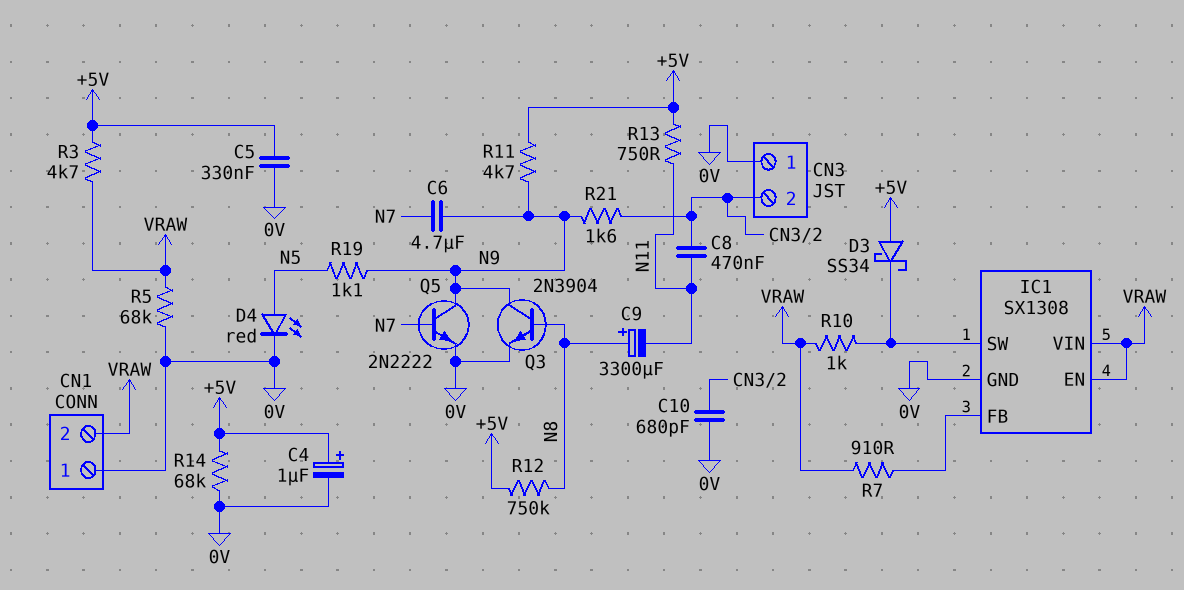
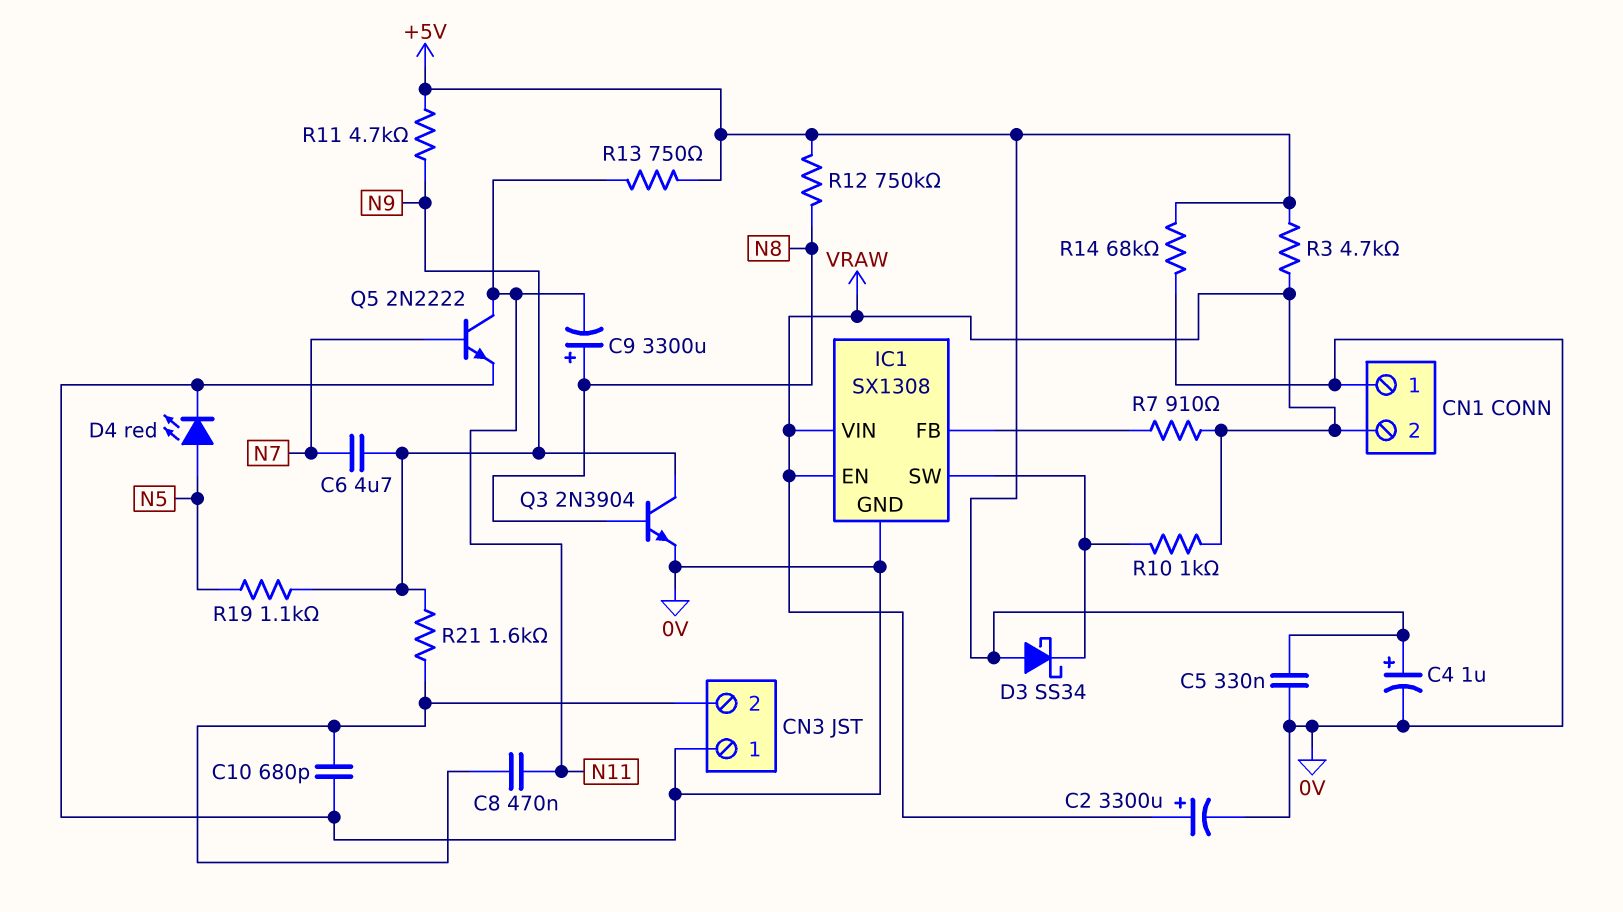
C2: none -> 3300uF (plus VRAW, minus 0V)
Q5: NPN 2N2222 (B N7, C N9, E 0V) -> NPN 2N2222 (B N7, C N11, E 0V)
R5: 68k (0V, VRAW) -> none

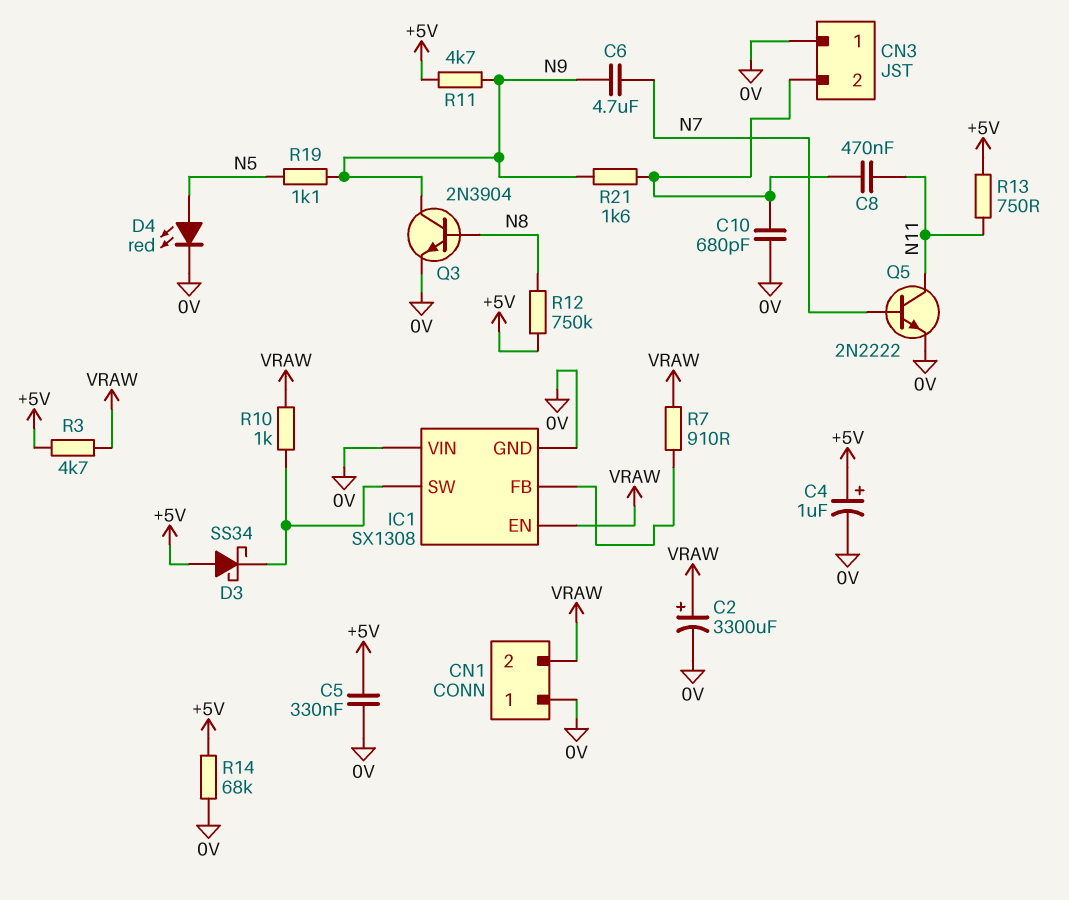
C9: 3300uF (plus N8, minus N11) -> none
IC1 pin VIN: VRAW -> 0V

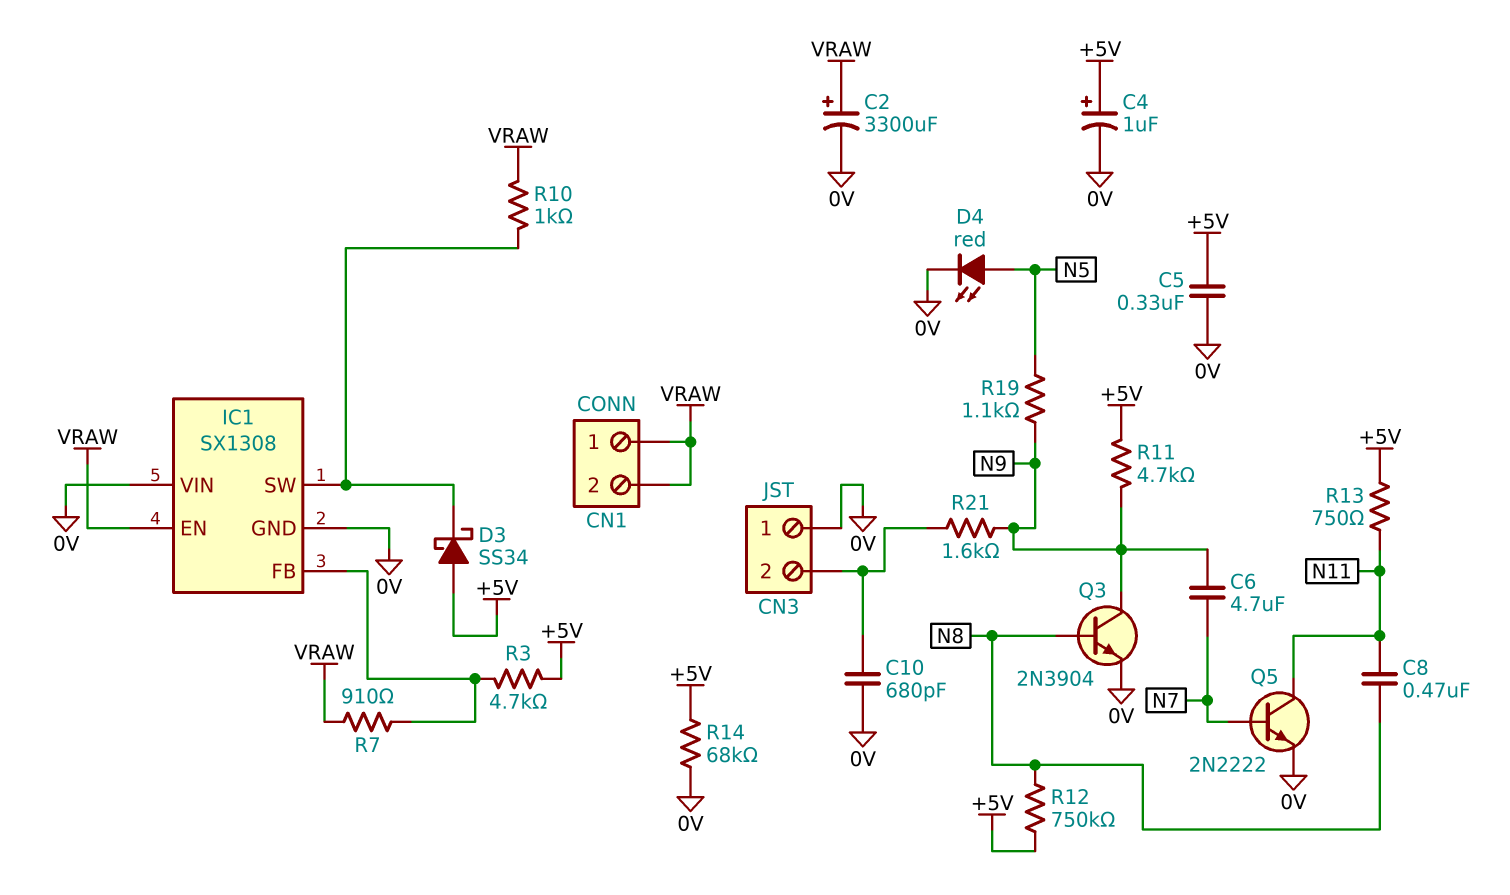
C8: 470nF (CN3/2, N11) -> 470nF (N8, N11)
CN1 pin 1: 0V -> VRAW
R3: 4.7k (+5V, VRAW) -> 4.7k (+5V, IC1/FB)

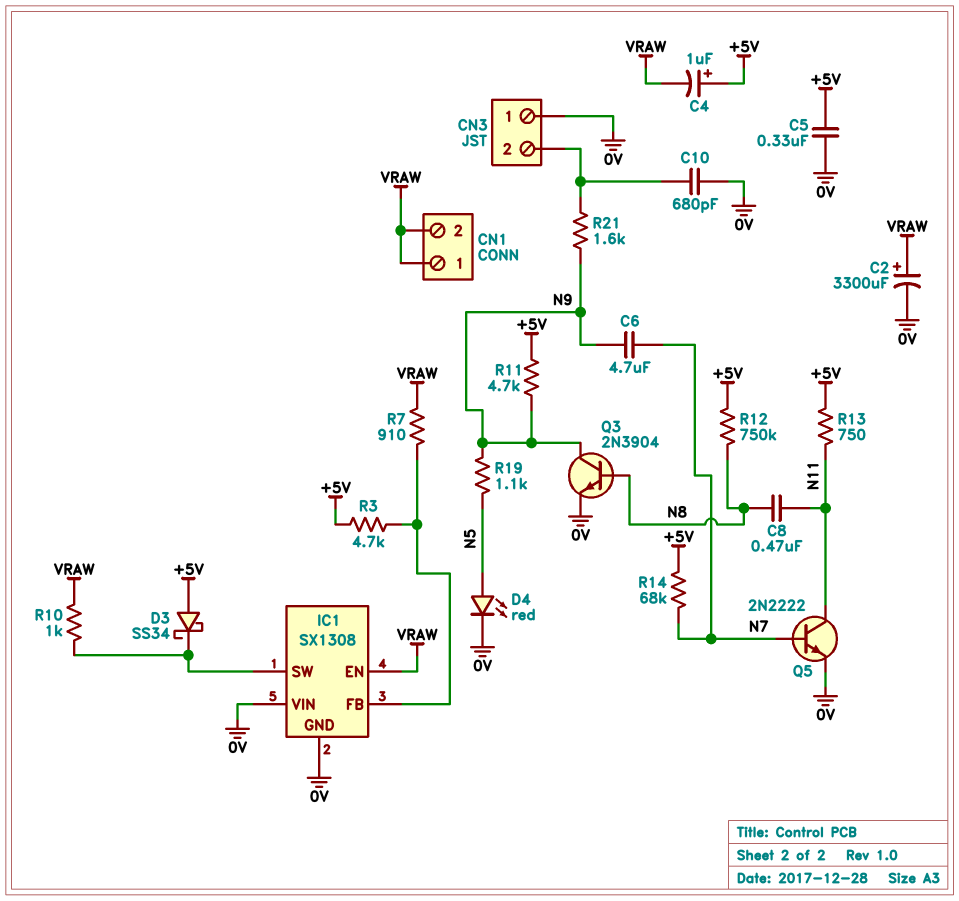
C4: 1uF (plus +5V, minus 0V) -> 1uF (plus +5V, minus VRAW)
R14: 68k (+5V, 0V) -> 68k (+5V, N7)

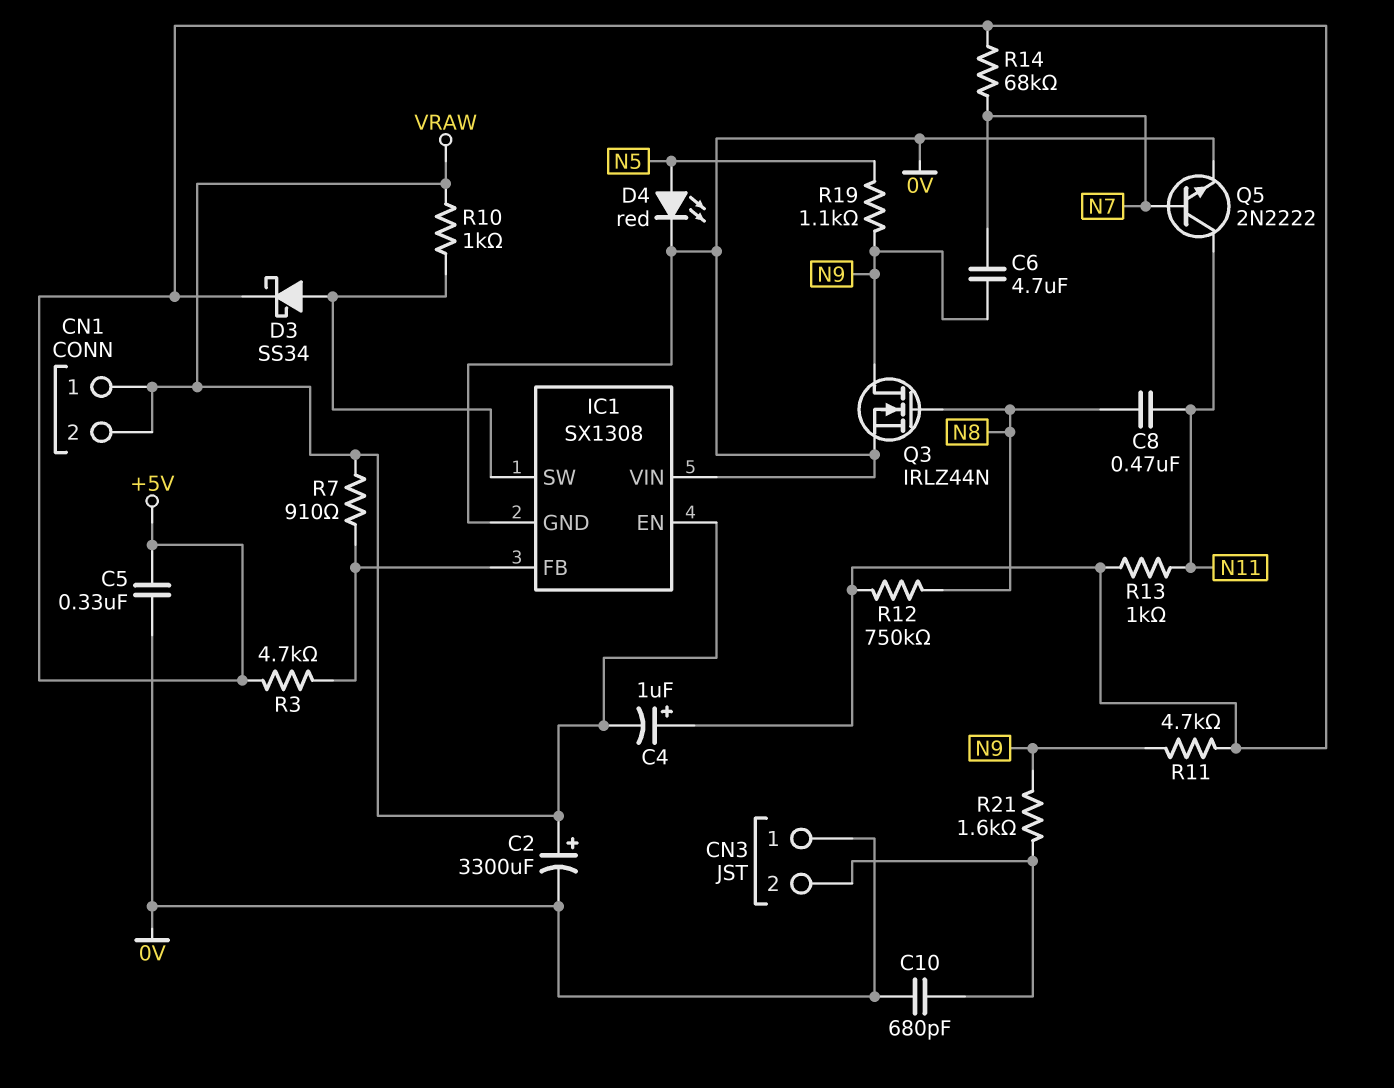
D3: schottky SS34 (A +5V, K IC1/SW) -> schottky SS34 (A IC1/SW, K +5V)
Q3: NPN 2N3904 (B N8, C N9, E 0V) -> NMOS IRLZ44N (G N8, D N9, S 0V)
R13: 750 (+5V, N11) -> 1k (+5V, N11)

